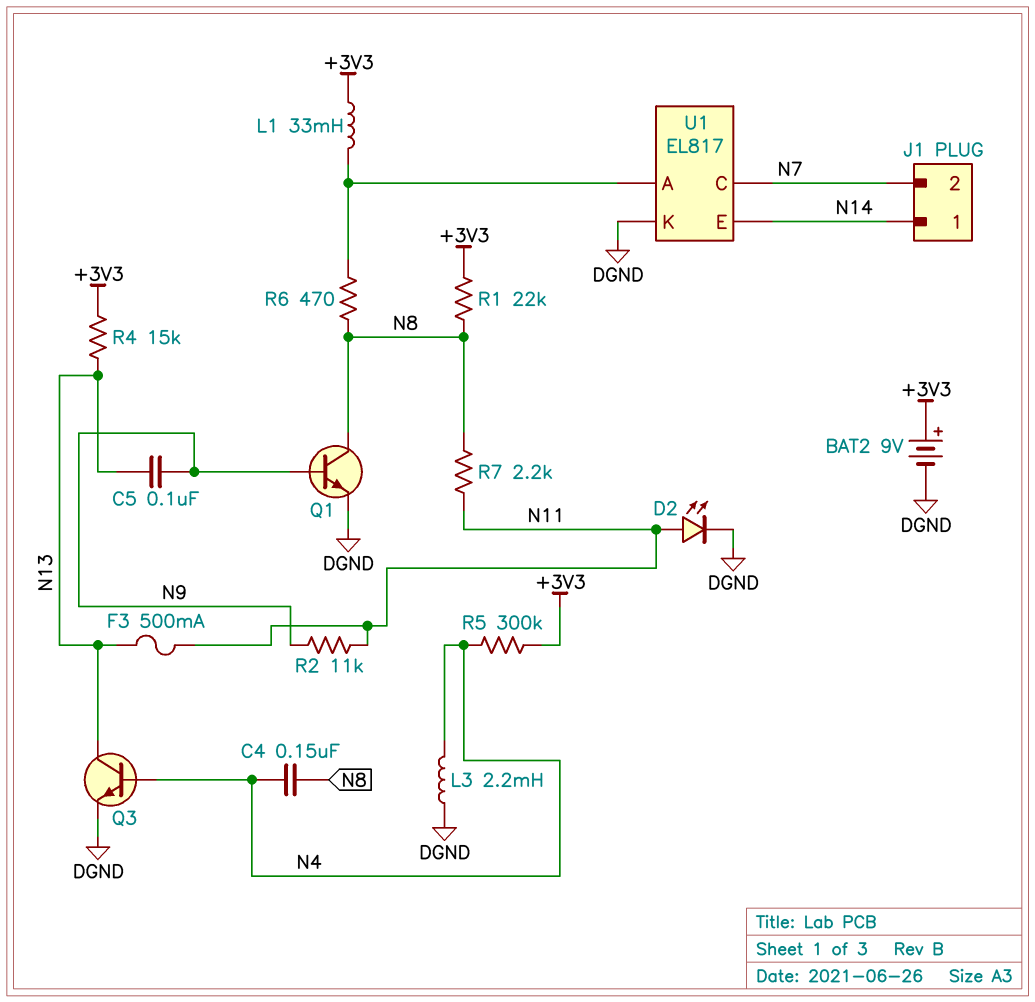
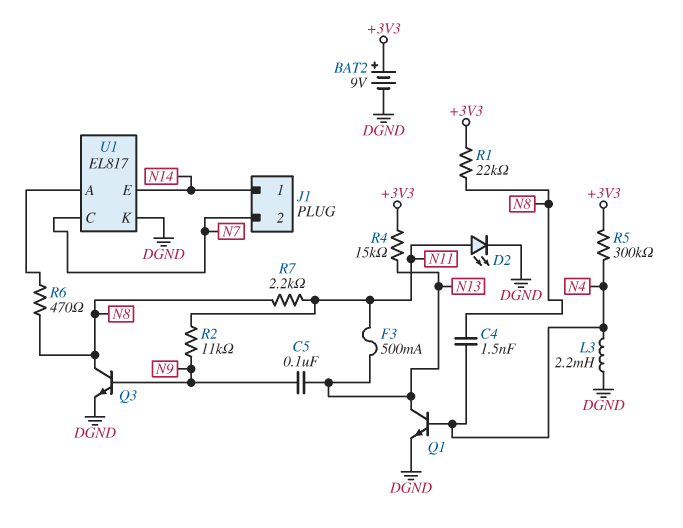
C4: 150nF (N4, N8) -> 1.5nF (N4, N8)
L1: 33mH (+3V3, U1/A) -> none
Q1: NPN (B N9, C N8, E DGND) -> NPN (B N4, C N13, E DGND)
Q3: NPN (B N4, C N13, E DGND) -> NPN (B N9, C N8, E DGND)

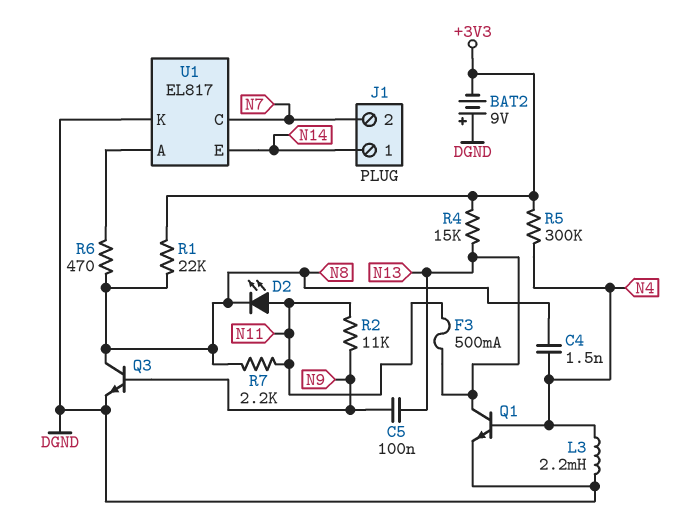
BAT2: 9V (plus +3V3, minus DGND) -> 9V (plus DGND, minus +3V3)
D2: LED (A N11, K DGND) -> LED (A N11, K N8)

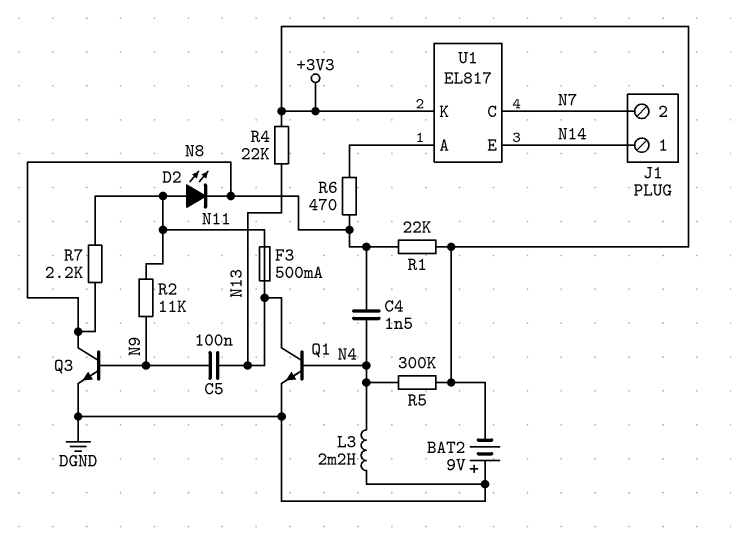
R4: 15k (+3V3, N13) -> 22k (+3V3, N13)
U1 pin K: DGND -> +3V3

